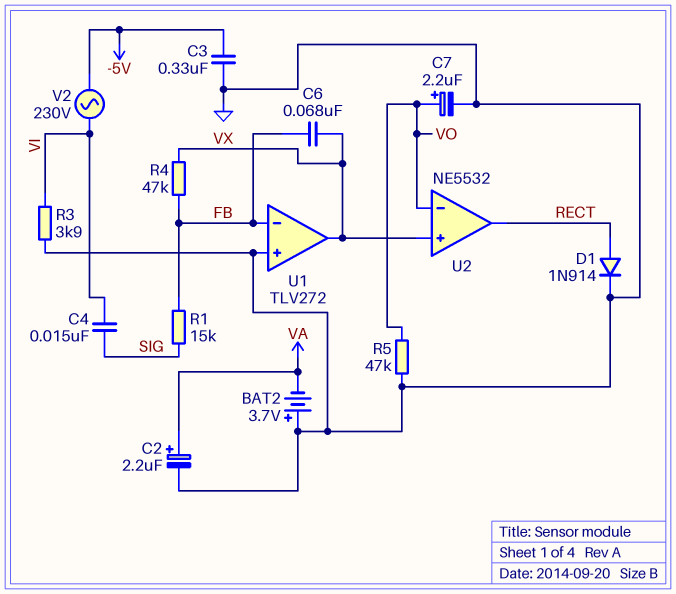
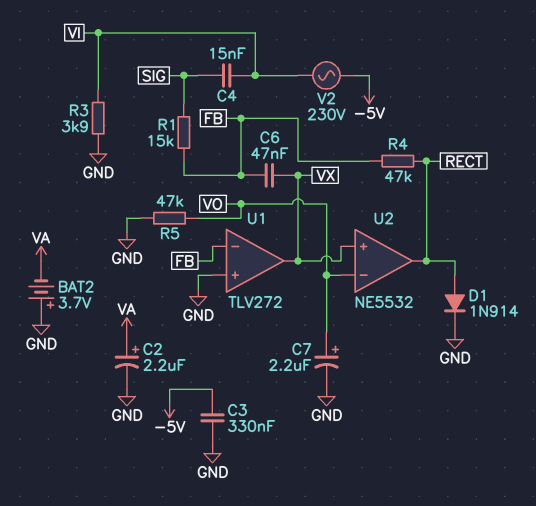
C6: 68nF (FB, VX) -> 47nF (FB, VX)
R4: 47k (FB, VX) -> 47k (FB, RECT)

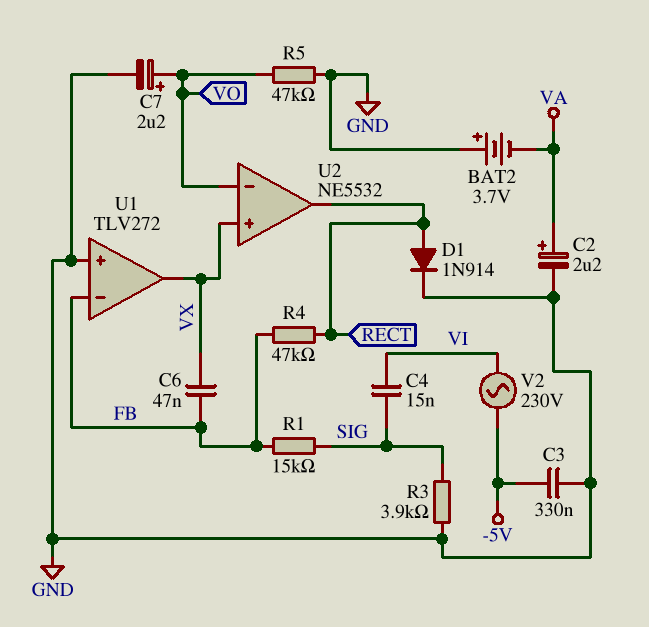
R3: 3.9k (GND, VI) -> 3.9k (GND, SIG)

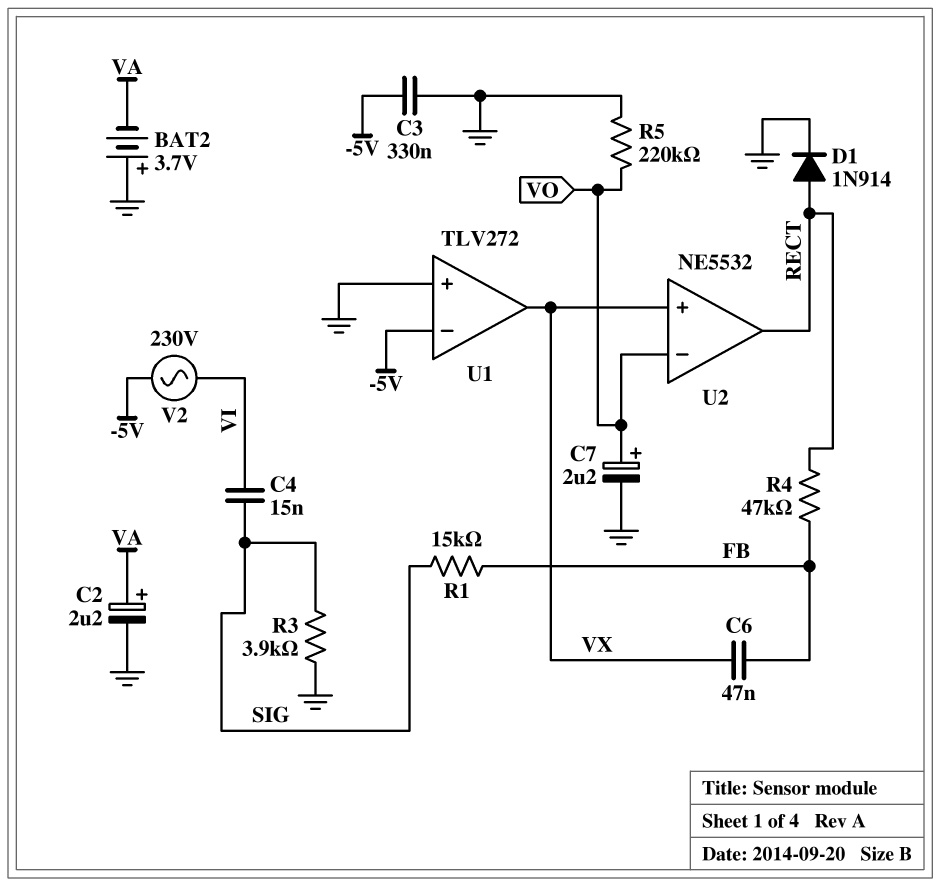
R5: 47k (GND, VO) -> 220k (GND, VO)
U1 pin in-: FB -> -5V

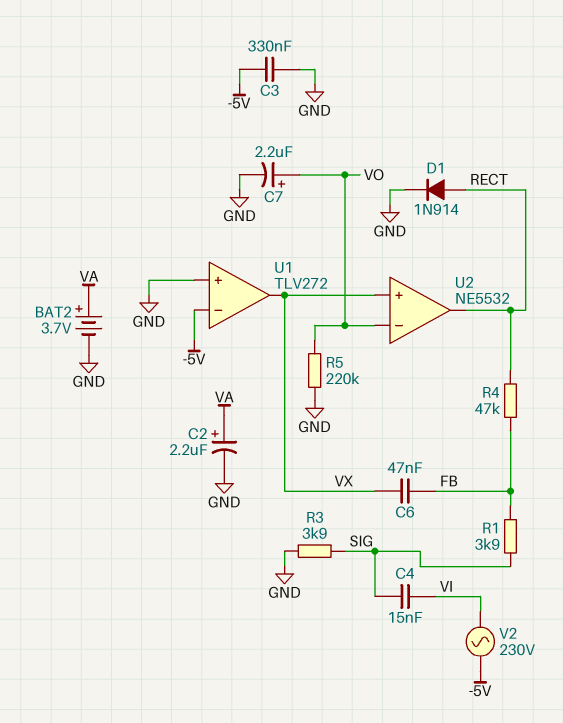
BAT2: 3.7V (plus GND, minus VA) -> 3.7V (plus VA, minus GND)
R1: 15k (FB, SIG) -> 3.9k (FB, SIG)

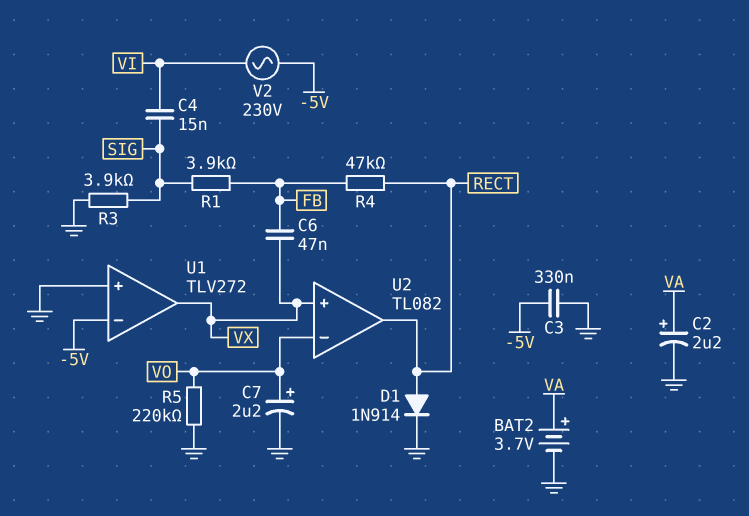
U2: NE5532 -> TL082

